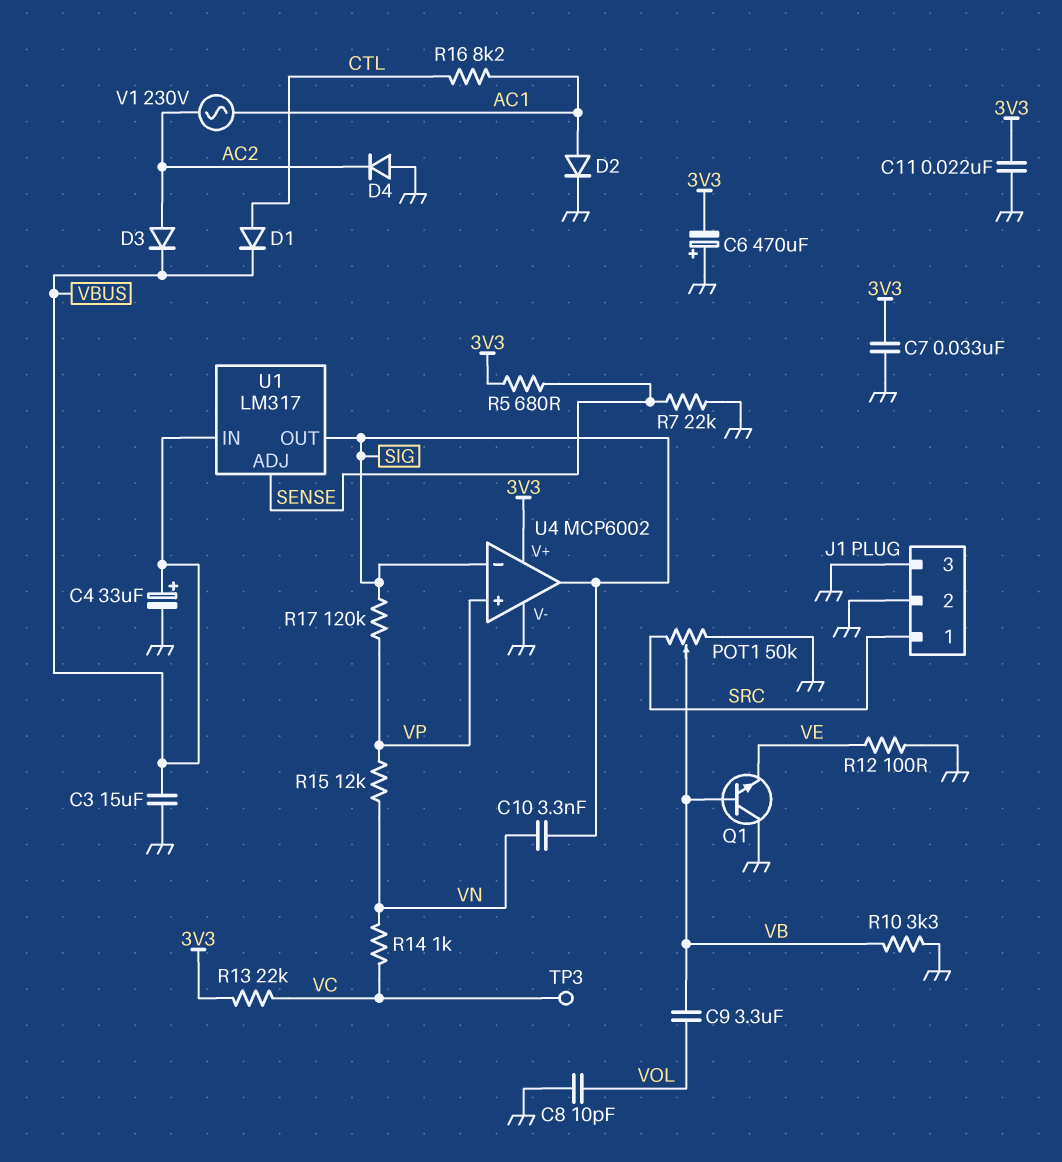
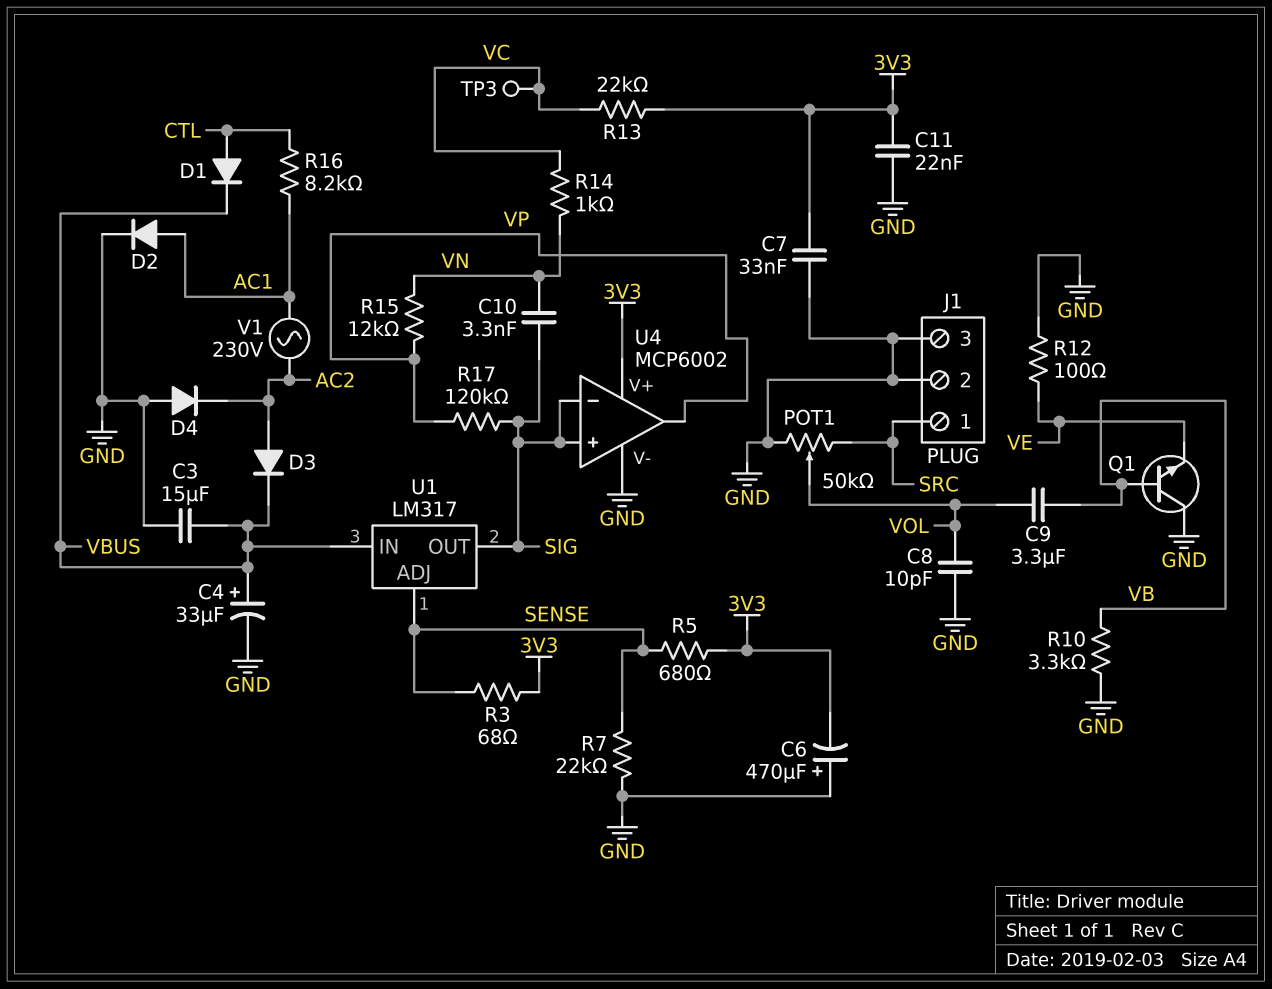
POT1: 50k (GND, SRC, wiper VB) -> 50k (GND, SRC, wiper VOL)
R3: none -> 68 (3V3, SENSE)
U4 pin in+: VP -> SIG
U4 pin out: SIG -> VP

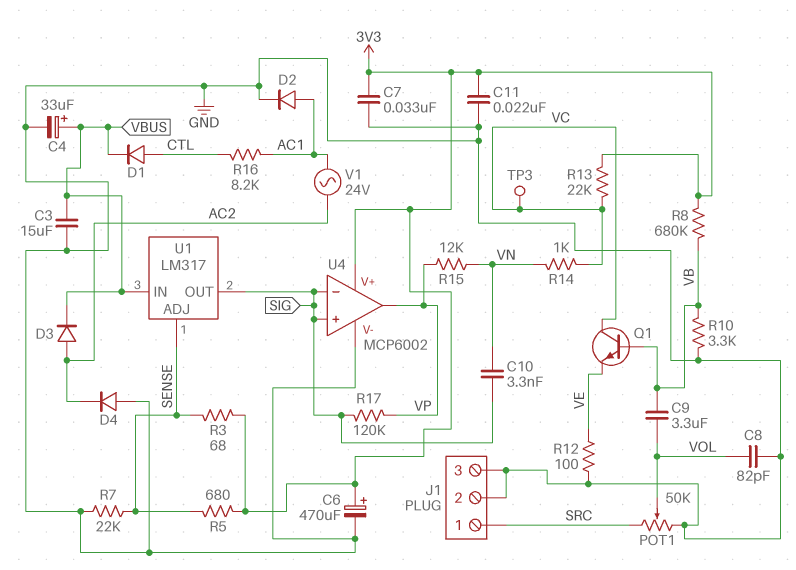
C6: 470uF (plus GND, minus 3V3) -> 470uF (plus 3V3, minus GND)
C8: 10pF (GND, VOL) -> 82pF (GND, VOL)
Q1: NPN (B VB, C GND, E VE) -> NPN (B VB, C VC, E VE)
R8: none -> 680k (3V3, VB)
V1: AC 230V (AC1, AC2) -> AC 24V (AC1, AC2)

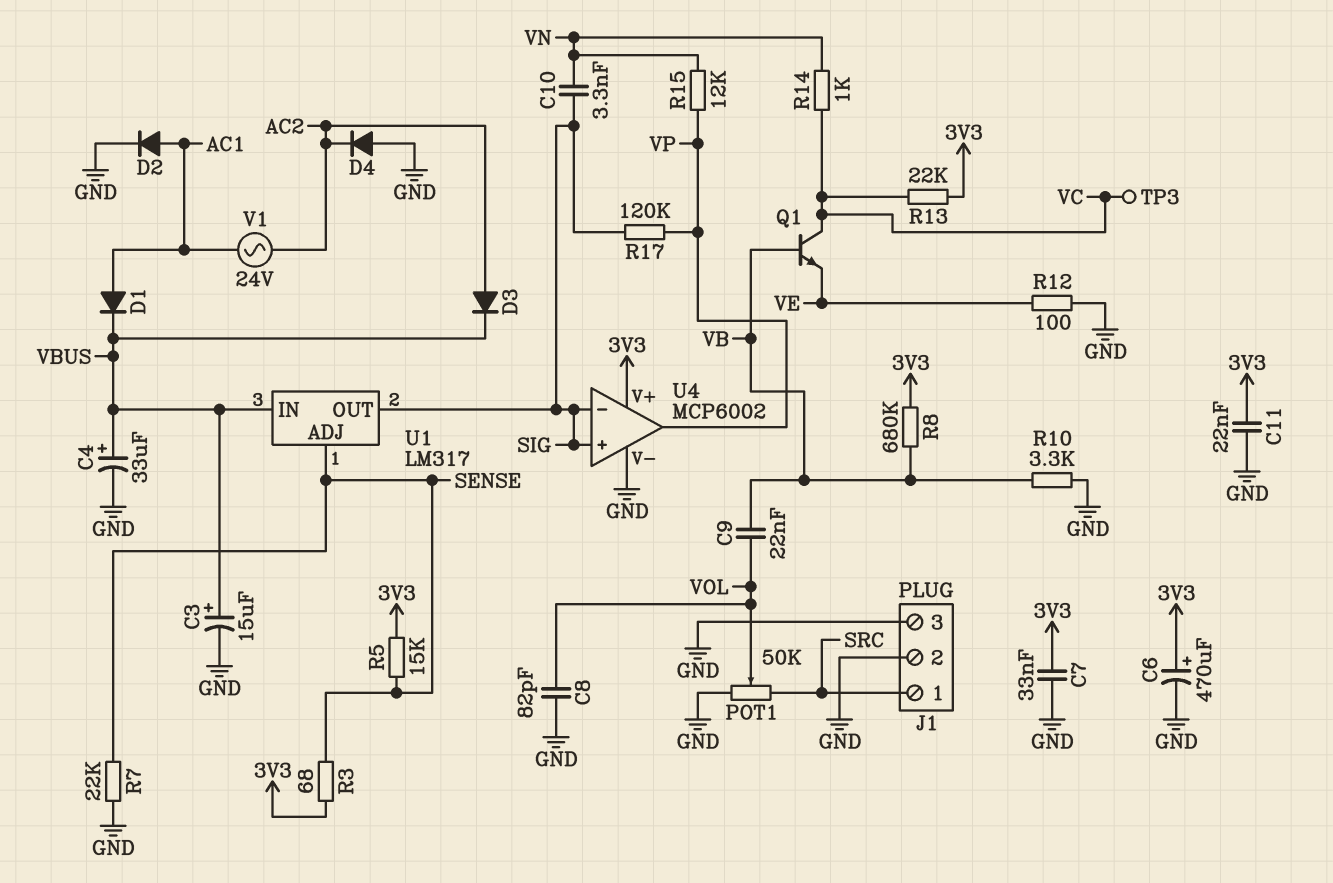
C3: 15uF (GND, VBUS) -> 15uF (plus VBUS, minus GND)
C9: 3.3uF (VB, VOL) -> 22nF (VB, VOL)
D1: diode (A CTL, K VBUS) -> diode (A AC1, K VBUS)
R5: 680 (3V3, SENSE) -> 15k (3V3, SENSE)
R16: 8.2k (AC1, CTL) -> none

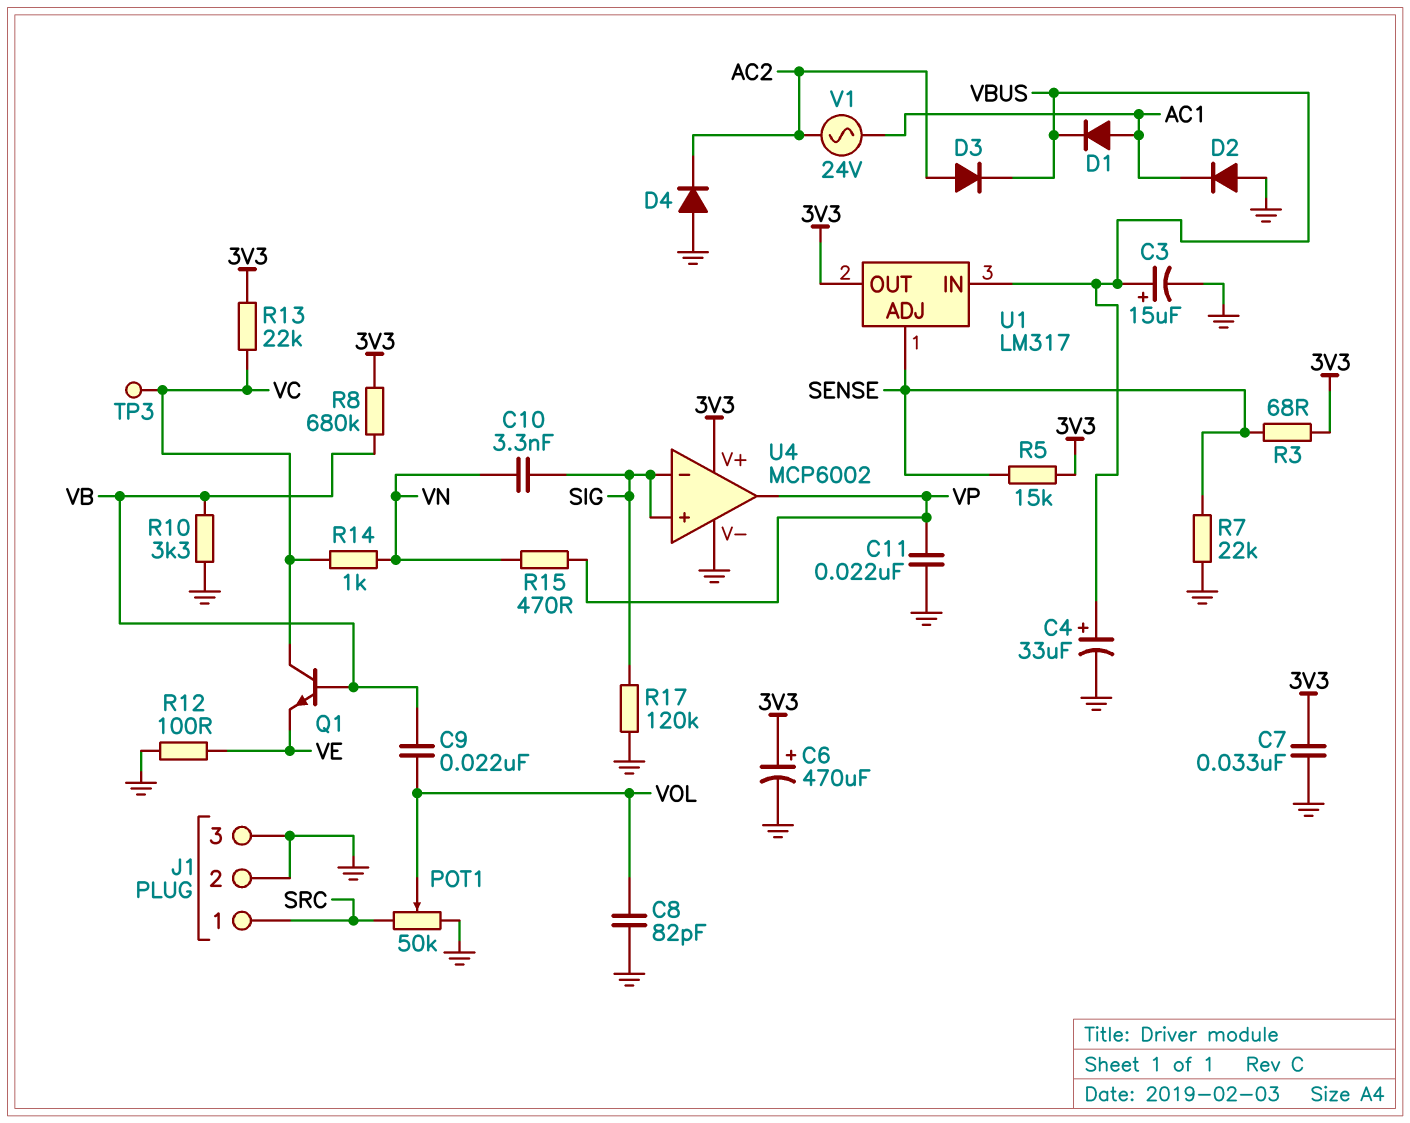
C11: 22nF (3V3, GND) -> 22nF (GND, VP)
D2: diode (A AC1, K GND) -> diode (A GND, K AC1)
R15: 12k (VN, VP) -> 470 (VN, VP)
R17: 120k (SIG, VP) -> 120k (GND, SIG)
U1 pin OUT: SIG -> 3V3

